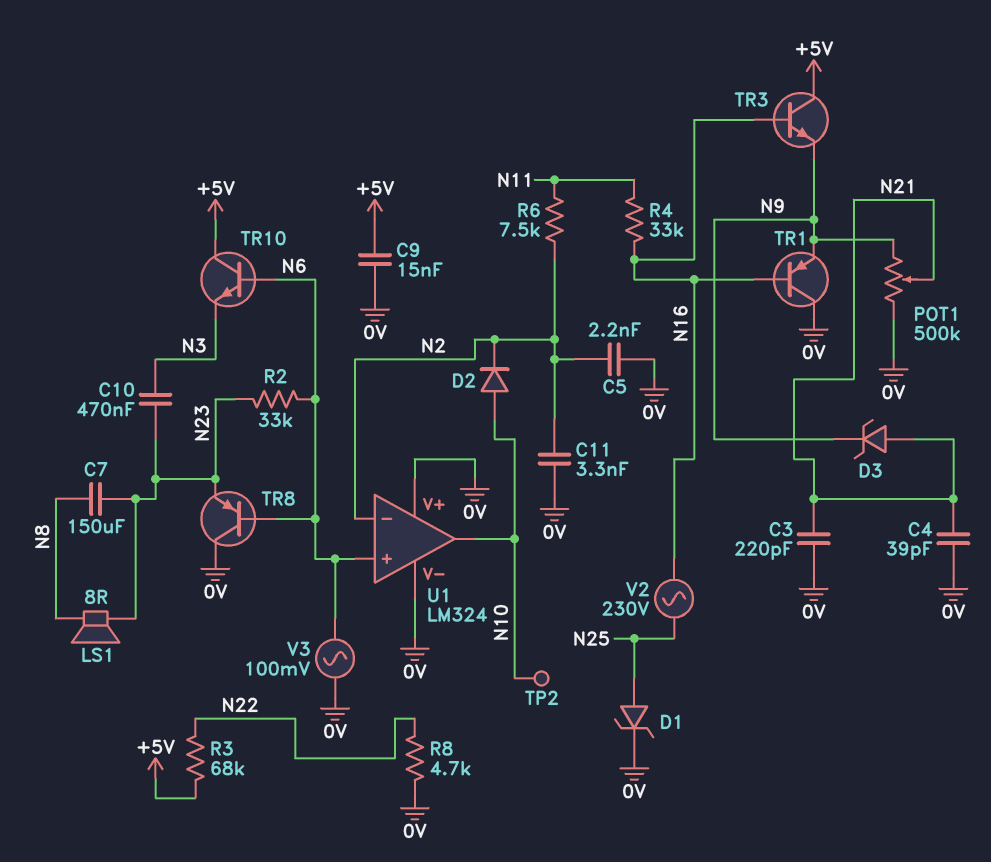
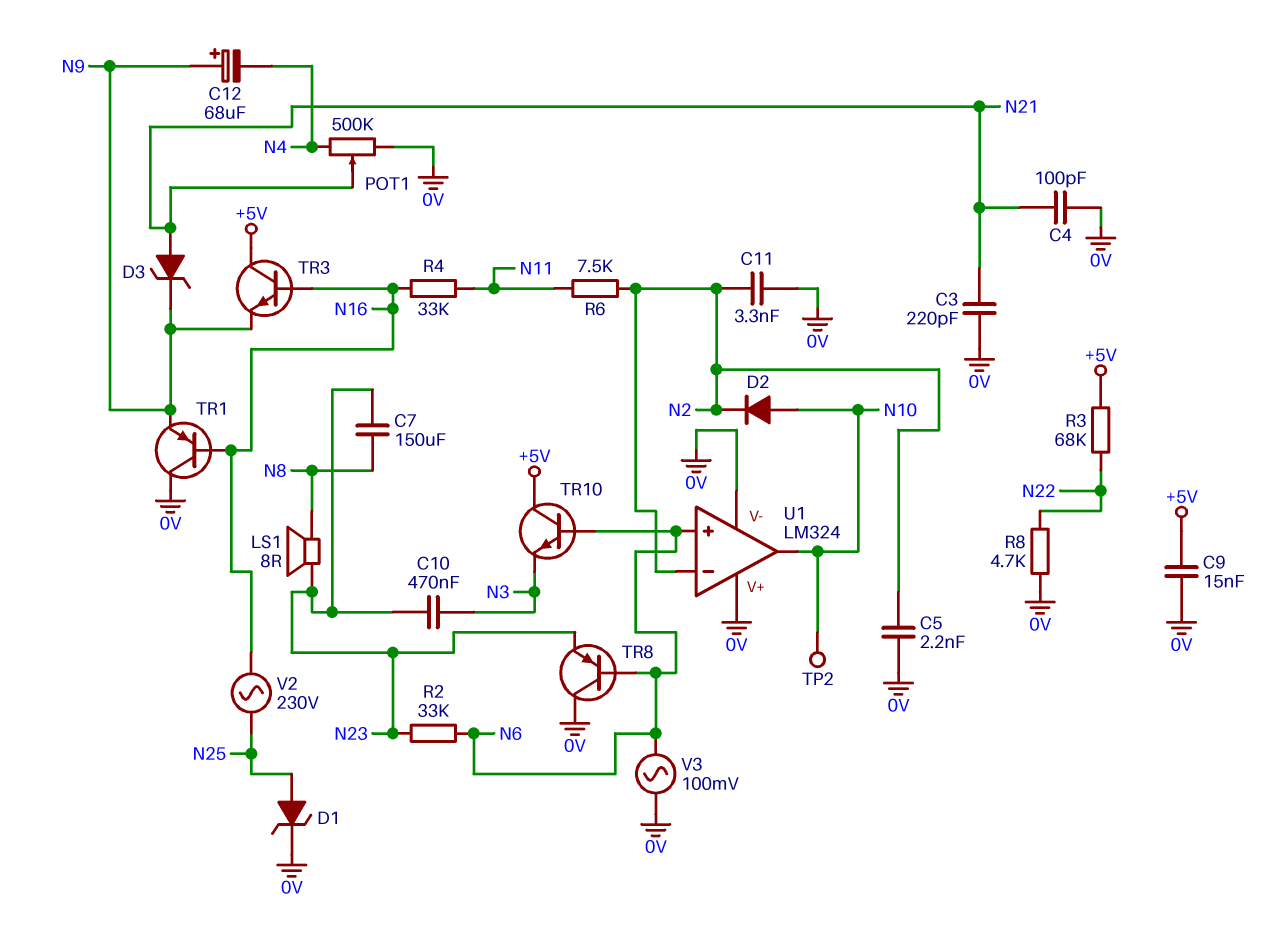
C4: 39pF (0V, N21) -> 100pF (0V, N21)
C12: none -> 68uF (plus N9, minus N4)
POT1: 500k (0V, N9, wiper N21) -> 500k (0V, N4, wiper N21)

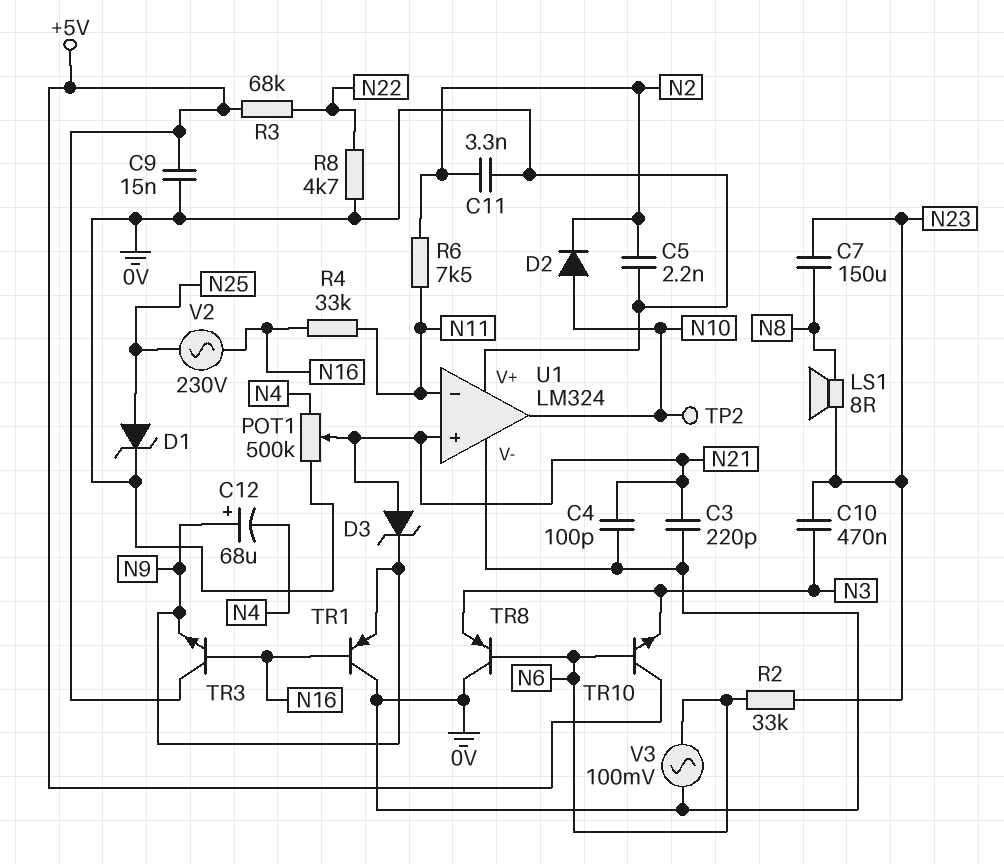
TR8: PNP (B N6, C 0V, E N23) -> PNP (B N6, C 0V, E N3)
U1 pin in+: N6 -> N21
U1 pin in-: N2 -> N11

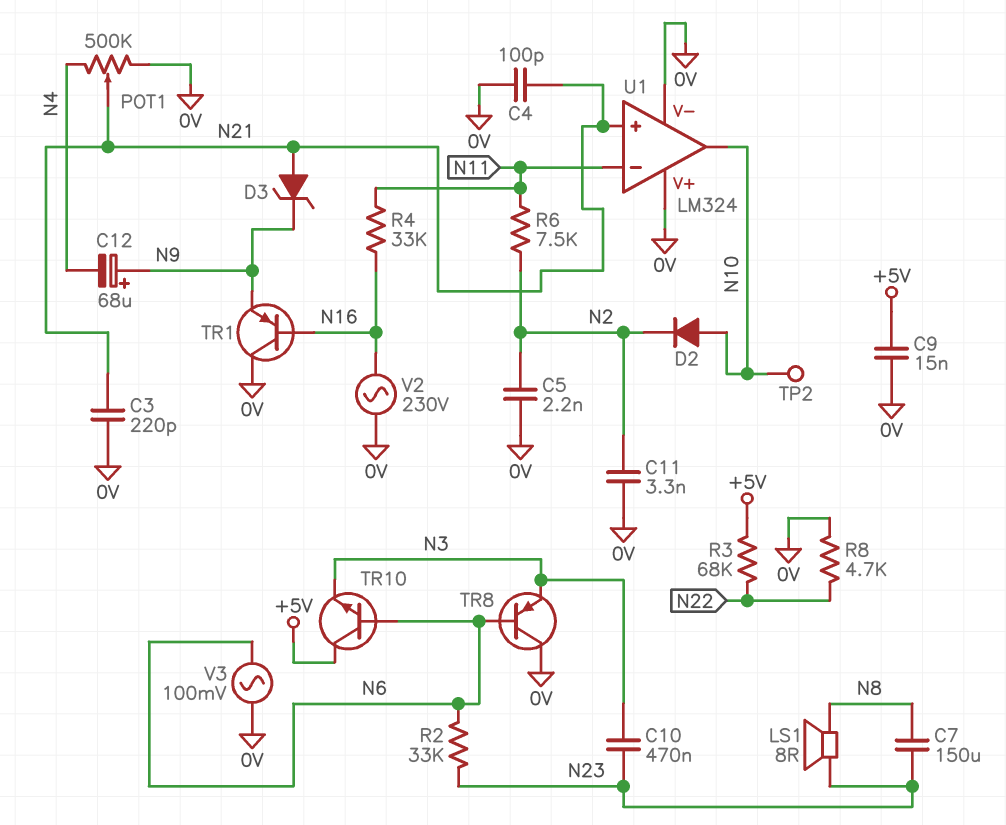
D1: zener (A N25, K 0V) -> none
TR3: NPN (B N16, C +5V, E N9) -> none
V2: AC 230V (N16, N25) -> AC 230V (0V, N16)

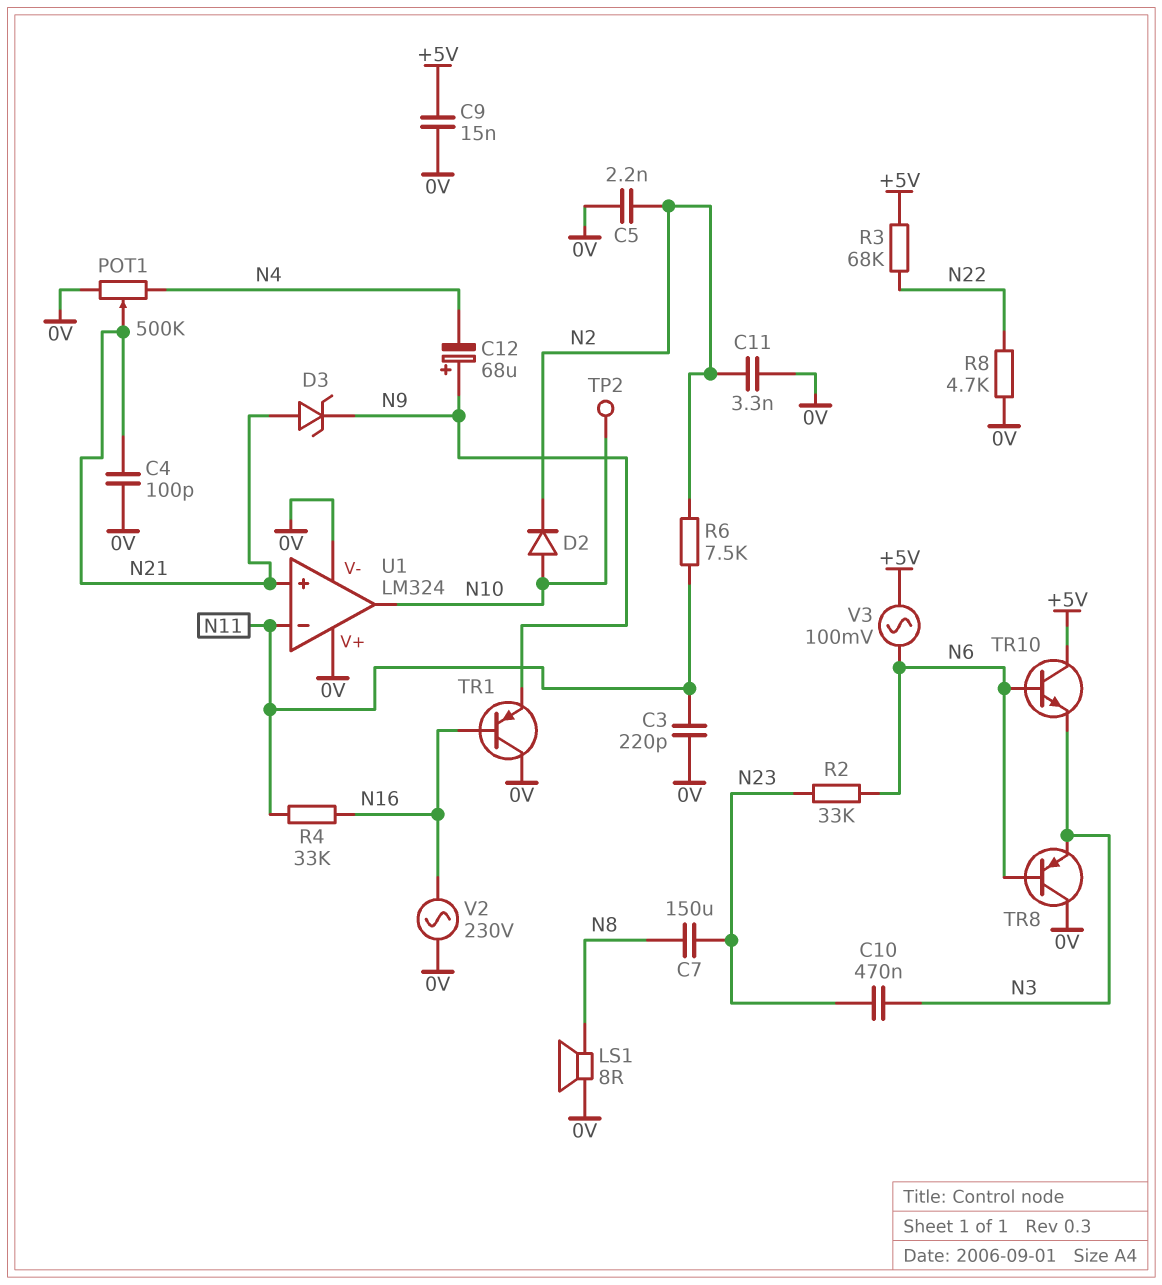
C3: 220pF (0V, N21) -> 220pF (0V, N11)
LS1: speaker 8R (N8, N23) -> speaker 8R (0V, N8)
V3: AC 100mV (0V, N6) -> AC 100mV (+5V, N6)

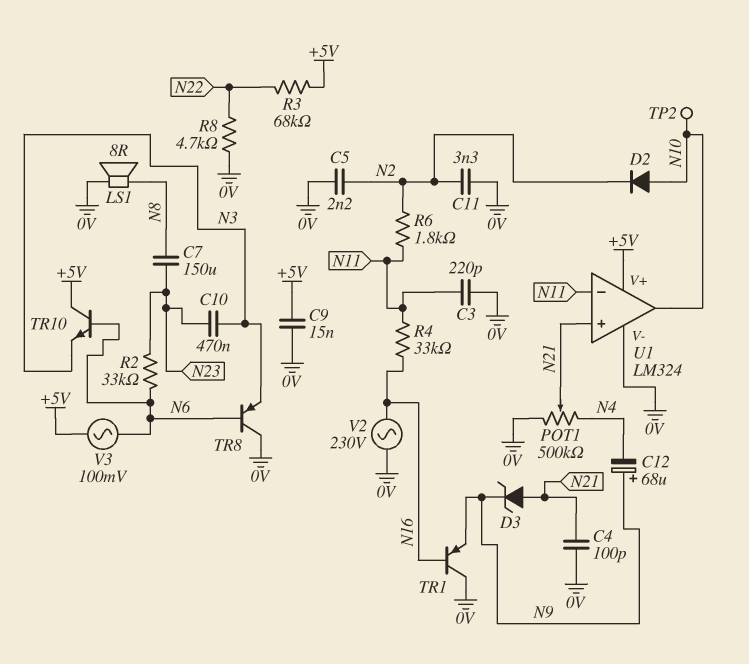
R6: 7.5k (N2, N11) -> 1.8k (N2, N11)
U1 pin V+: 0V -> +5V

